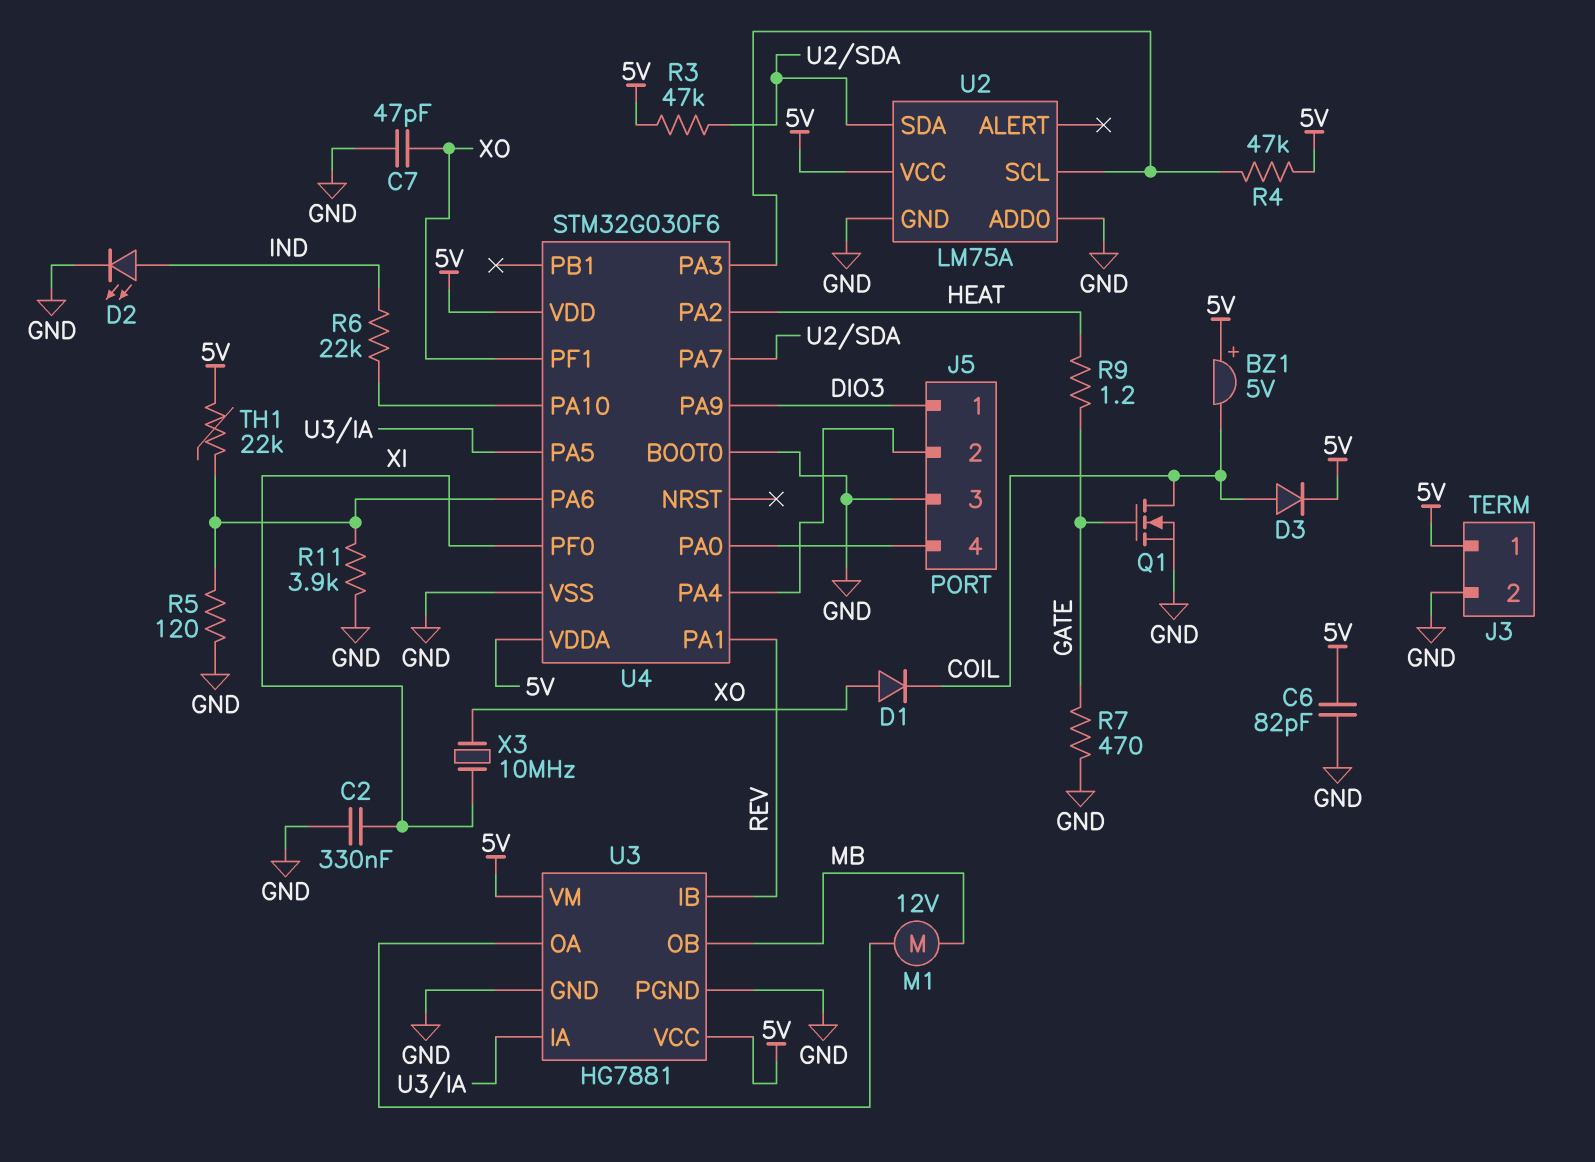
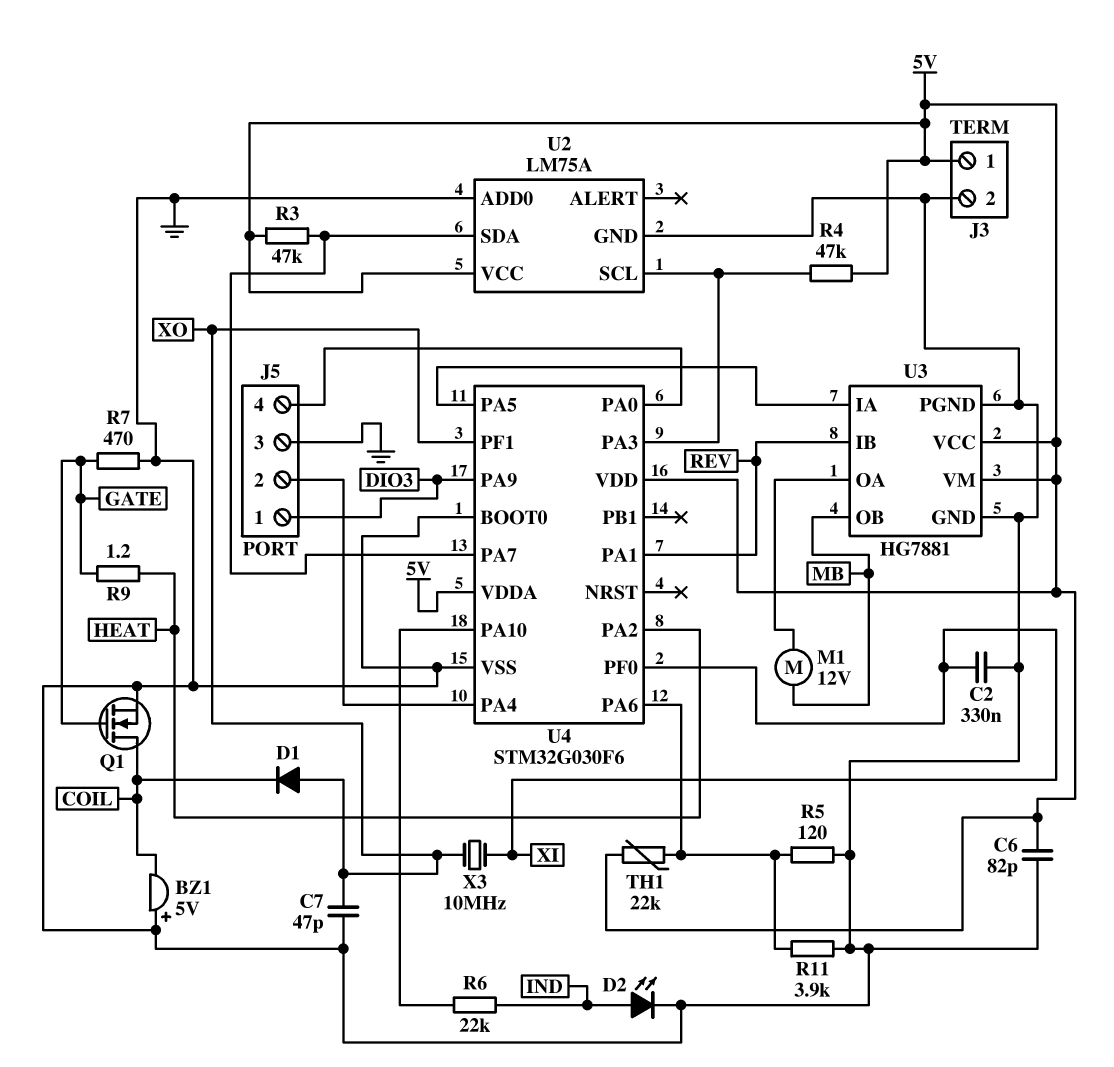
BZ1: buzzer 5V (plus 5V, minus COIL) -> buzzer 5V (plus GND, minus COIL)
D3: diode (A COIL, K 5V) -> none

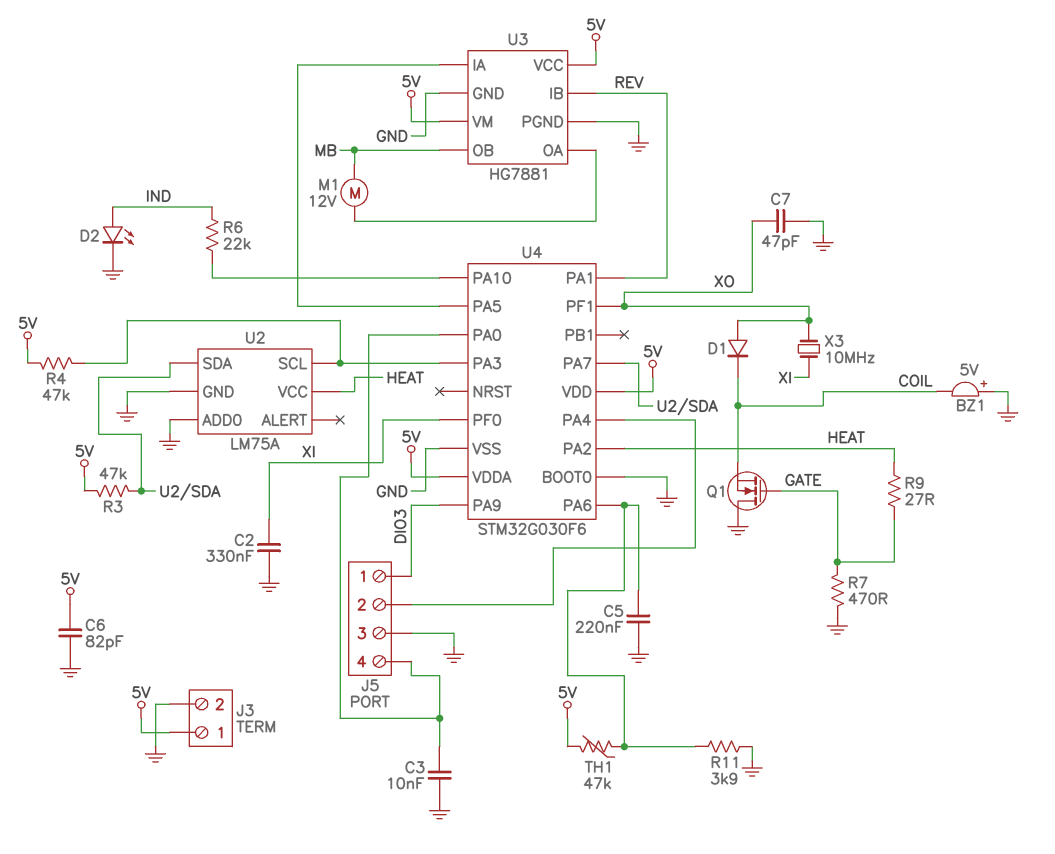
C3: none -> 10nF (GND, J5/4)
C5: none -> 220nF (GND, U4/PA6)
Q1: NMOS (G GATE, D COIL, S GND) -> NMOS (G GATE, D GND, S COIL)
R5: 120 (GND, U4/PA6) -> none
R9: 1.2 (GATE, HEAT) -> 27 (GATE, HEAT)
TH1: 22k (5V, U4/PA6) -> 47k (5V, U4/PA6)
U2 pin VCC: 5V -> HEAT

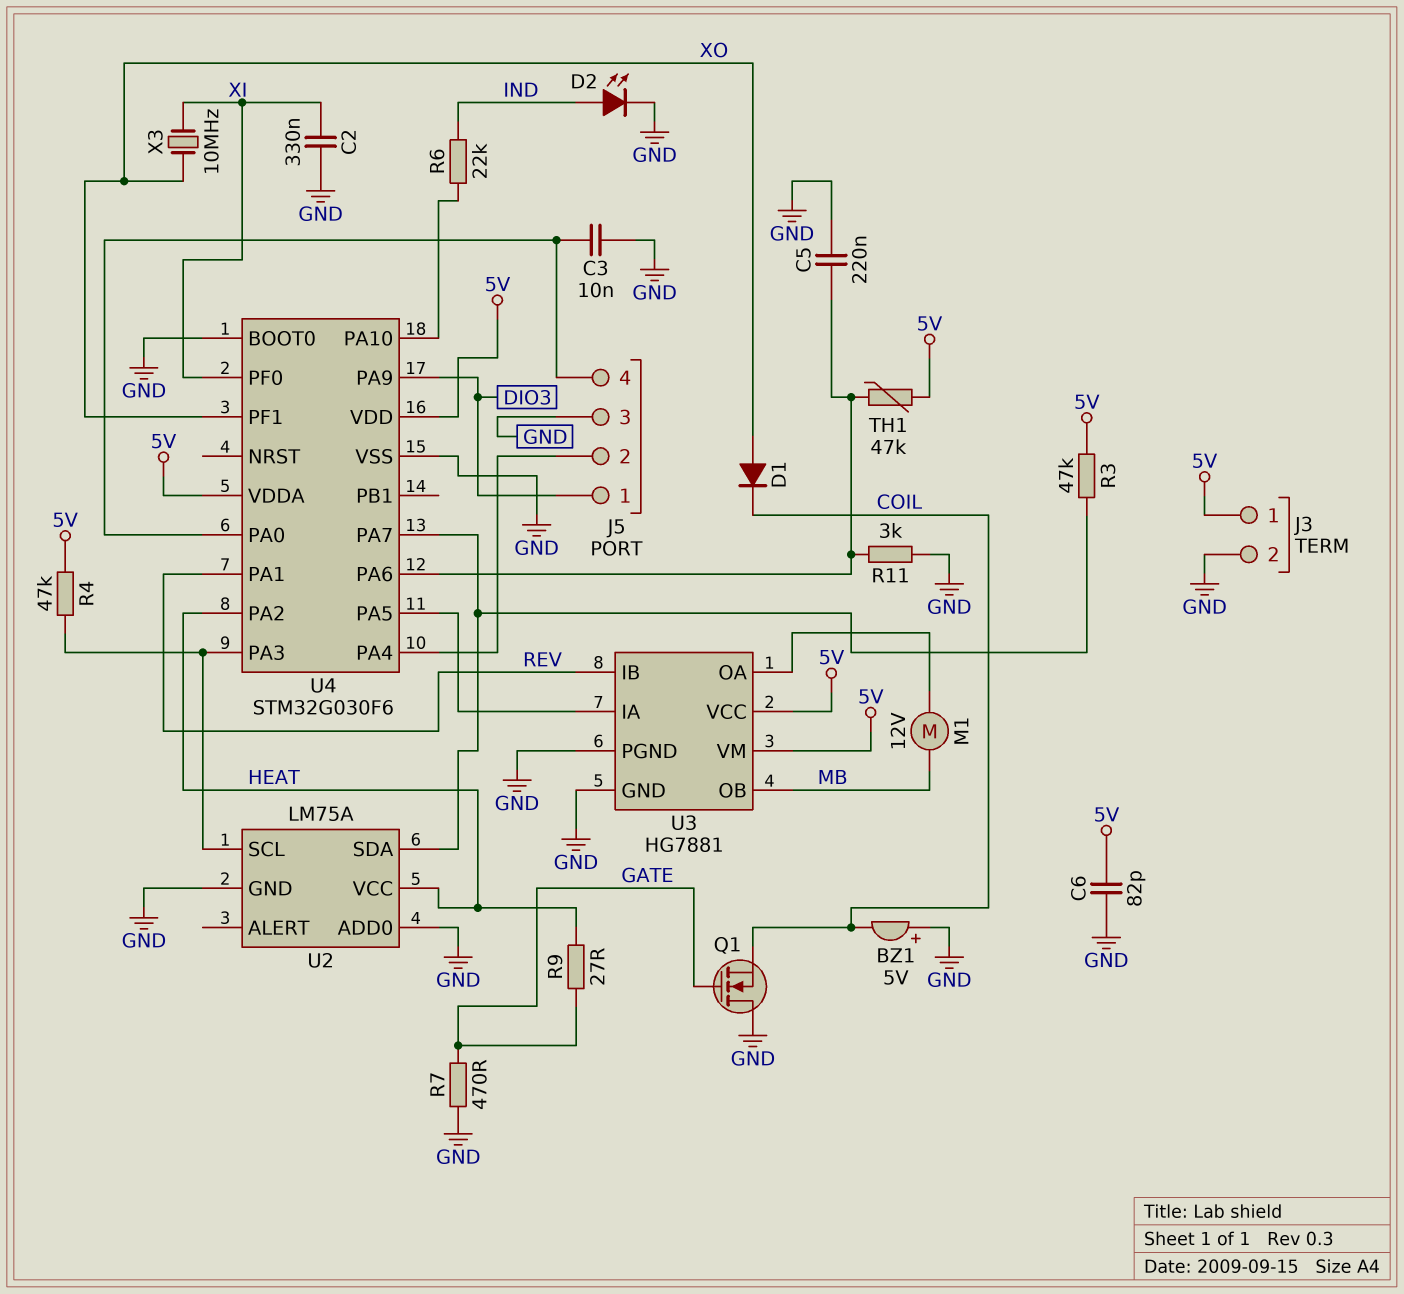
C7: 47pF (GND, XO) -> none
R11: 3.9k (GND, U4/PA6) -> 3k (GND, U4/PA6)

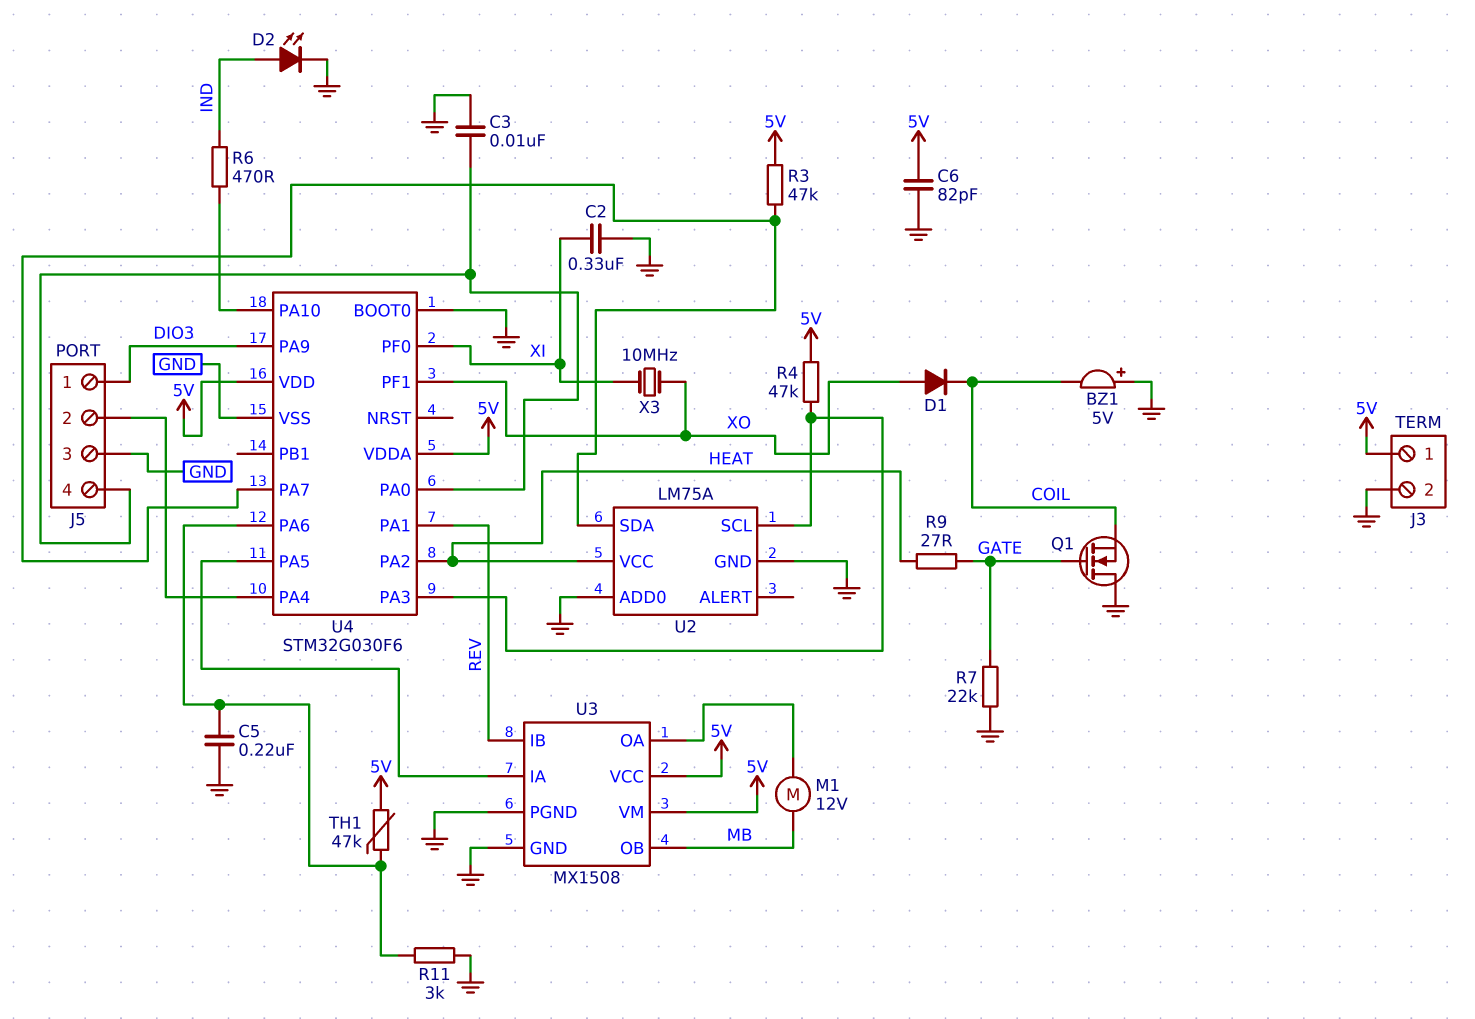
R6: 22k (IND, U4/PA10) -> 470 (IND, U4/PA10)
R7: 470 (GATE, GND) -> 22k (GATE, GND)
U3: HG7881 -> MX1508

